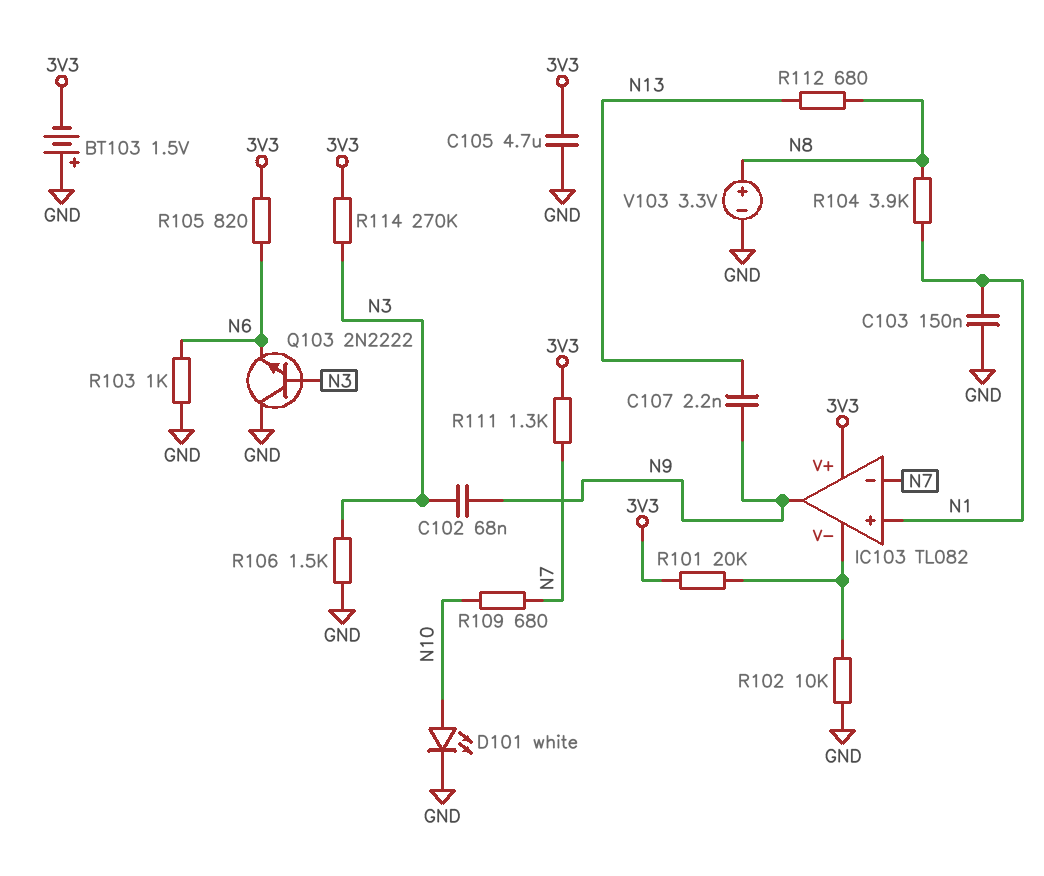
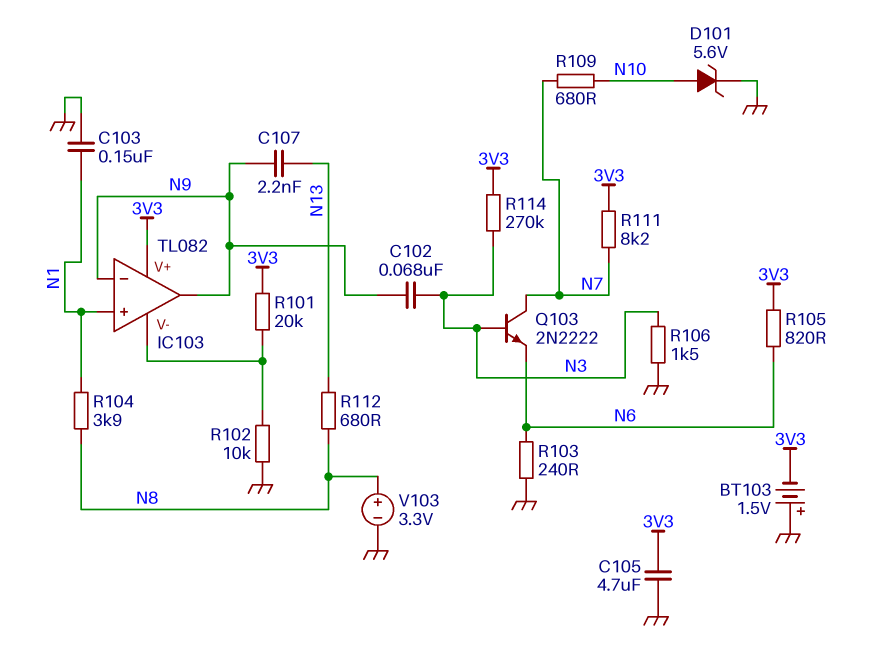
D101: LED white (A N10, K GND) -> zener 5.6V (A N10, K GND)
IC103 pin in-: N7 -> N9
Q103: NPN 2N2222 (B N3, C GND, E N6) -> NPN 2N2222 (B N3, C N7, E N6)
R103: 1k (GND, N6) -> 240 (GND, N6)
R111: 1.3k (3V3, N7) -> 8.2k (3V3, N7)

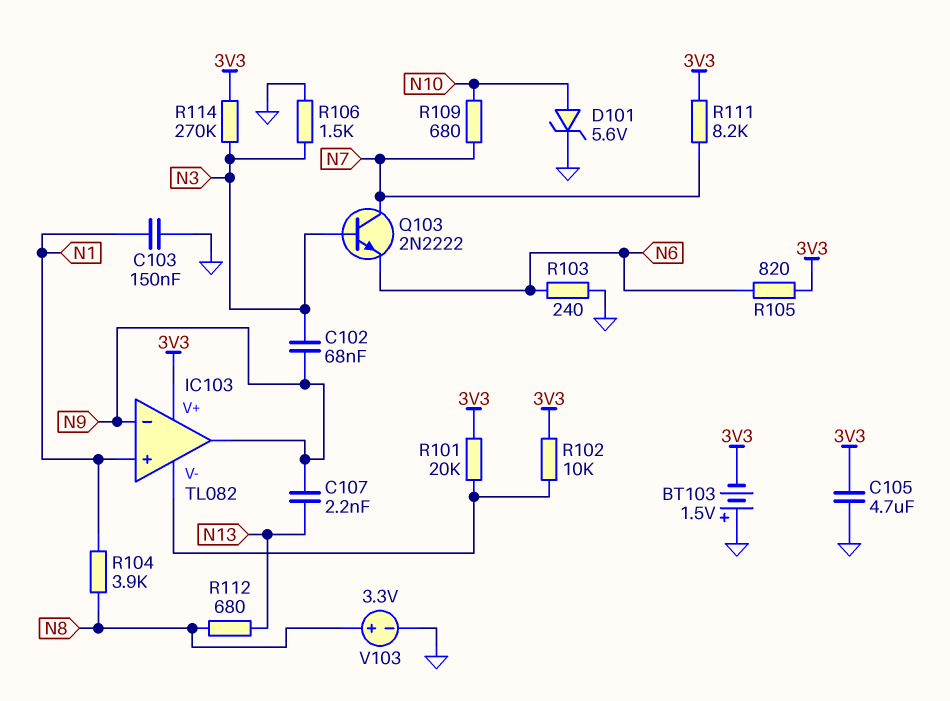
R102: 10k (GND, IC103/V-) -> 10k (3V3, IC103/V-)

